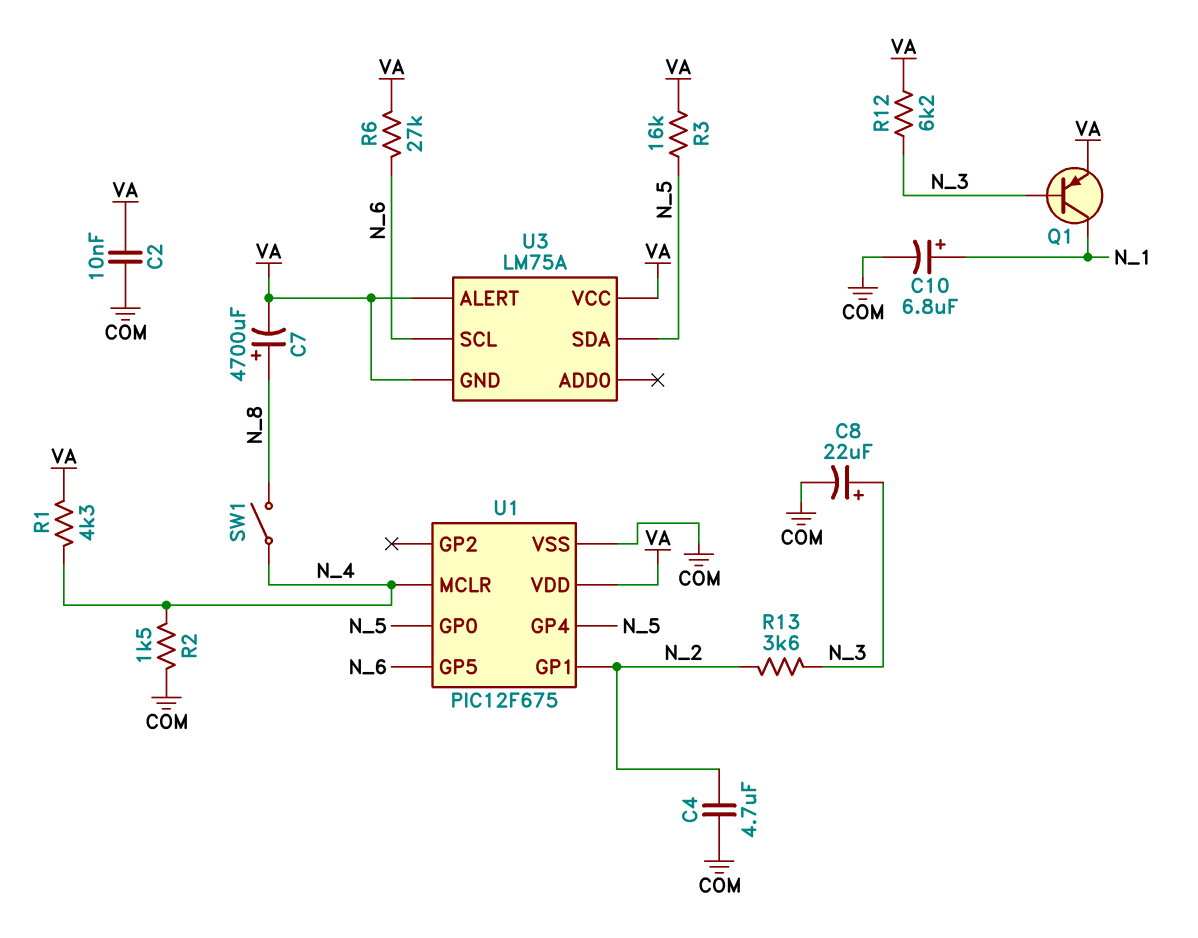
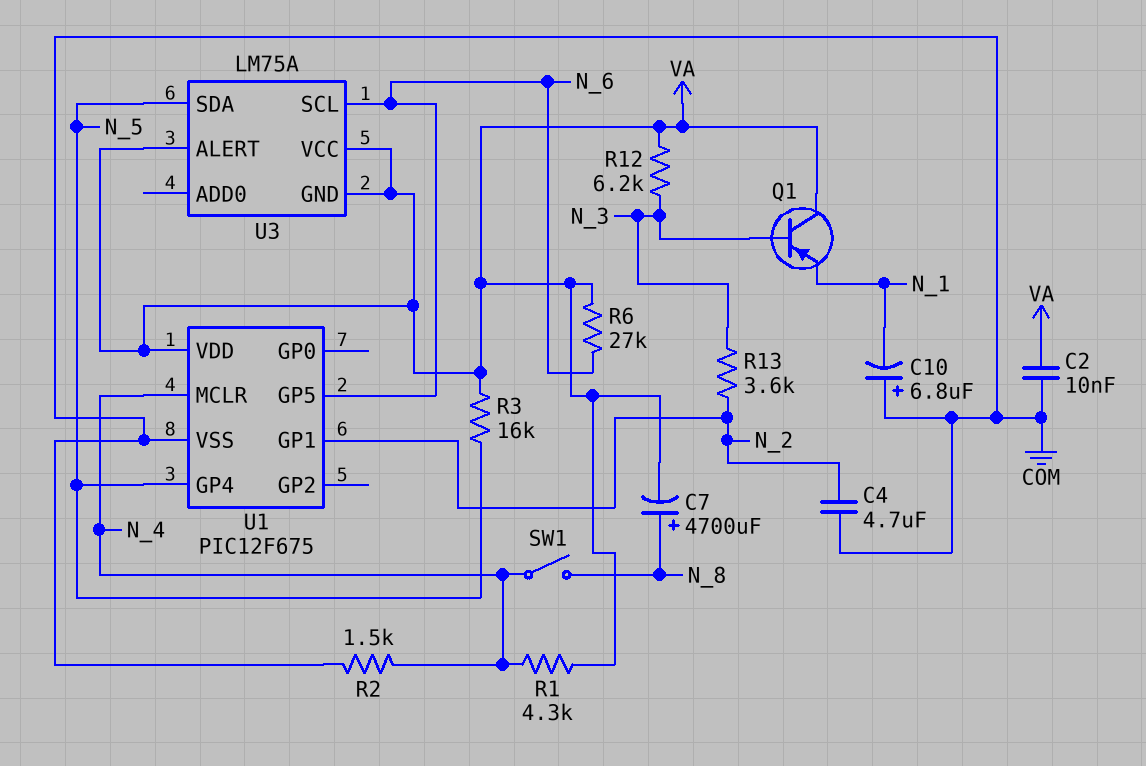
C8: 22uF (plus N_3, minus COM) -> none
C10: 6.8uF (plus N_1, minus COM) -> 6.8uF (plus COM, minus N_1)
Q1: PNP (B N_3, C N_1, E VA) -> PNP (B N_3, C VA, E N_1)
U1 pin GP0: N_5 -> none

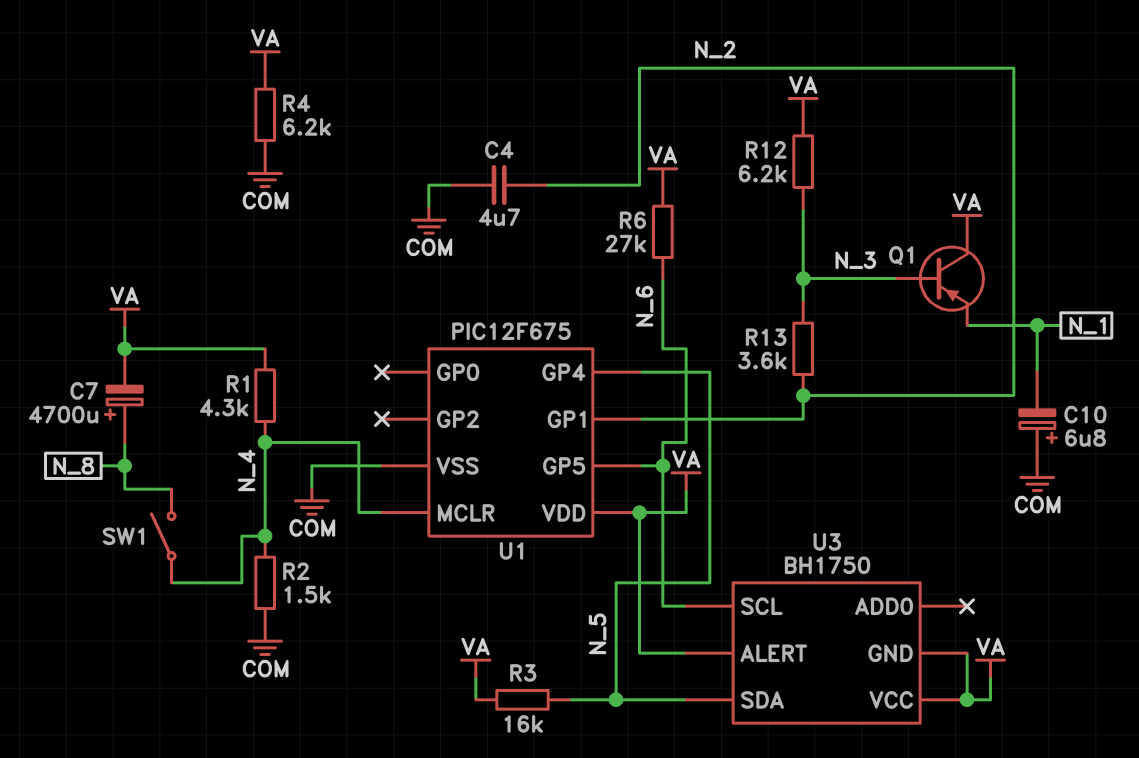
C2: 10nF (COM, VA) -> none
R4: none -> 6.2k (COM, VA)
U3: LM75A -> BH1750

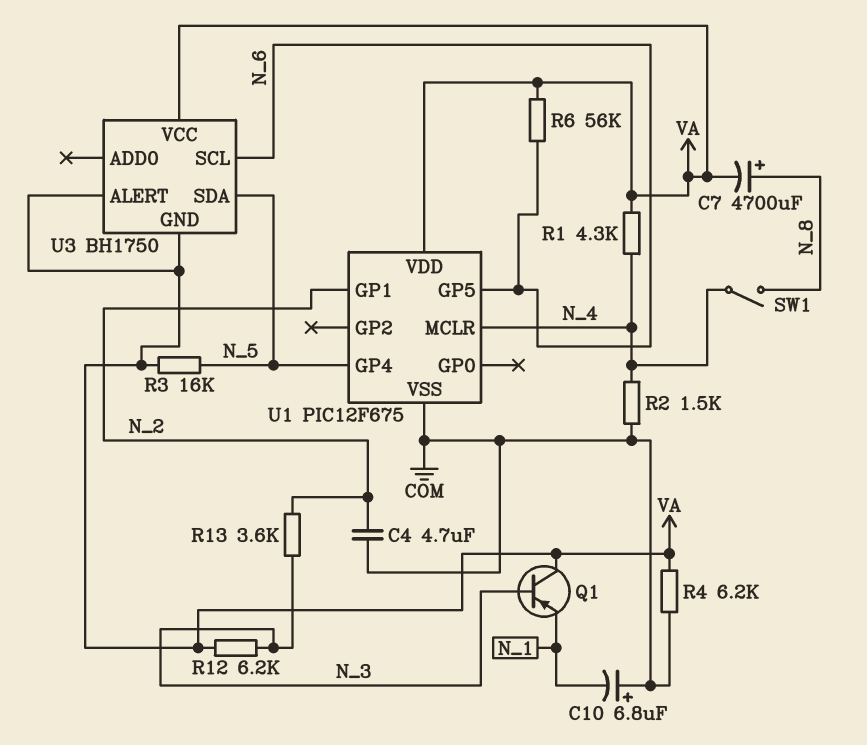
R6: 27k (N_6, VA) -> 56k (N_6, VA)

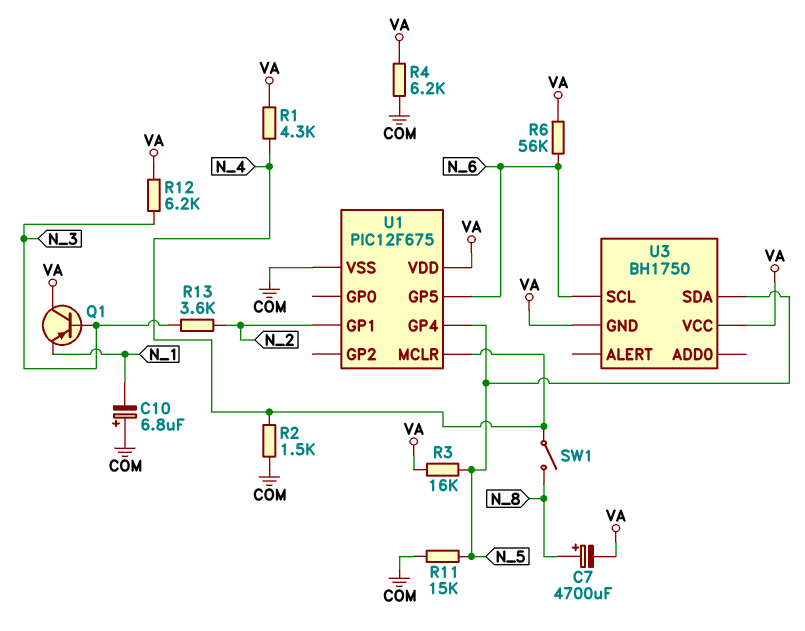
C4: 4.7uF (COM, N_2) -> none
R11: none -> 15k (COM, N_5)
U3 pin ALERT: VA -> none

